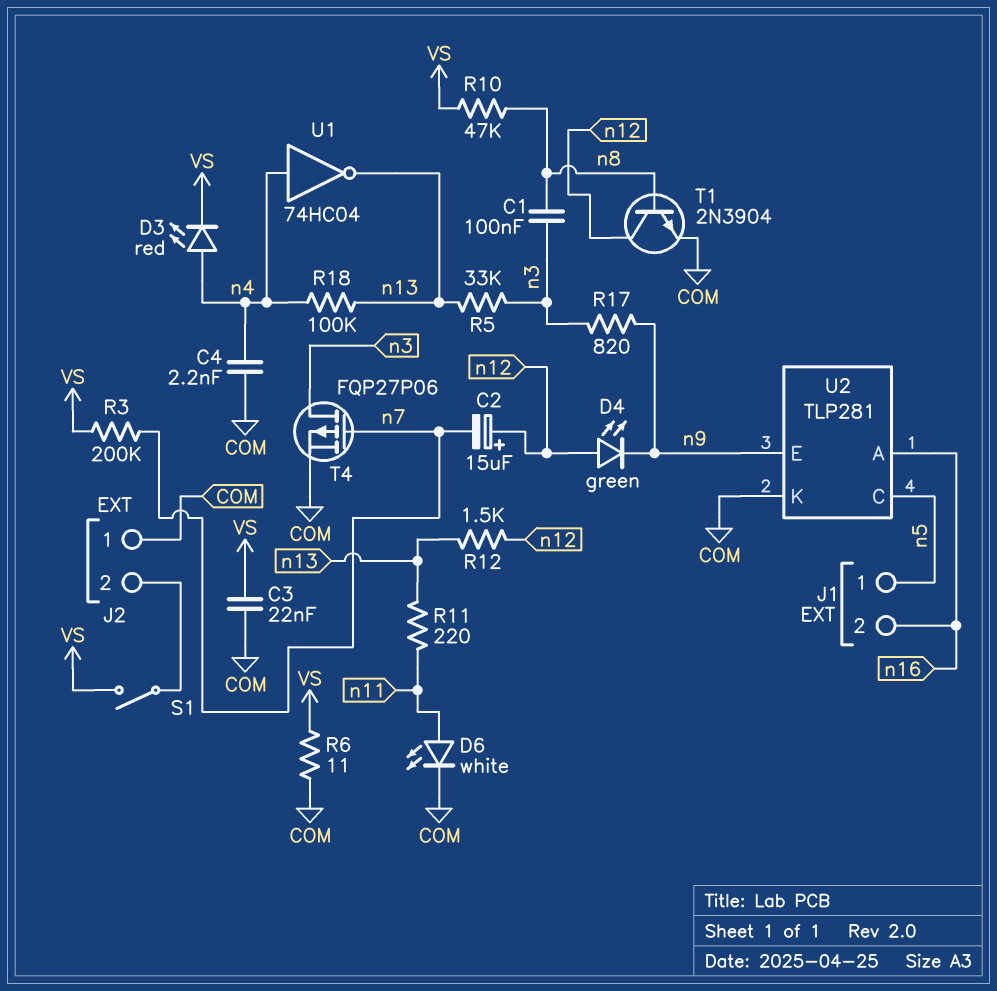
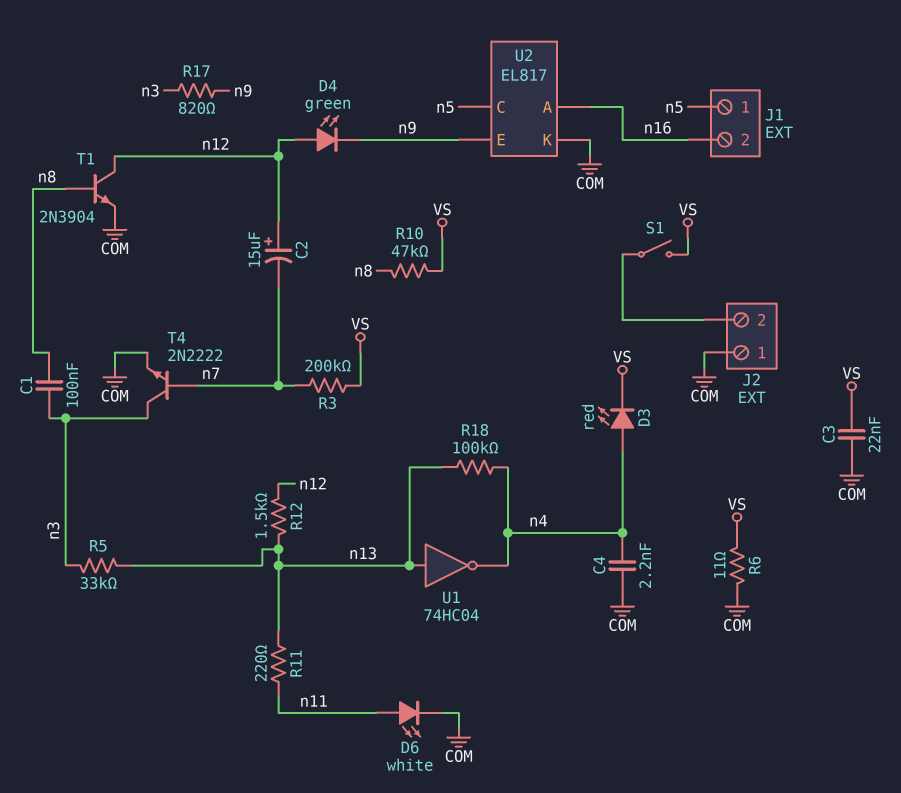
T4: PMOS FQP27P06 (G n7, D n3, S COM) -> NPN 2N2222 (B n7, C n3, E COM)
U1: NOT 74HC04 (in n4, out n13) -> NOT 74HC04 (in n13, out n4)
U2: TLP281 -> EL817

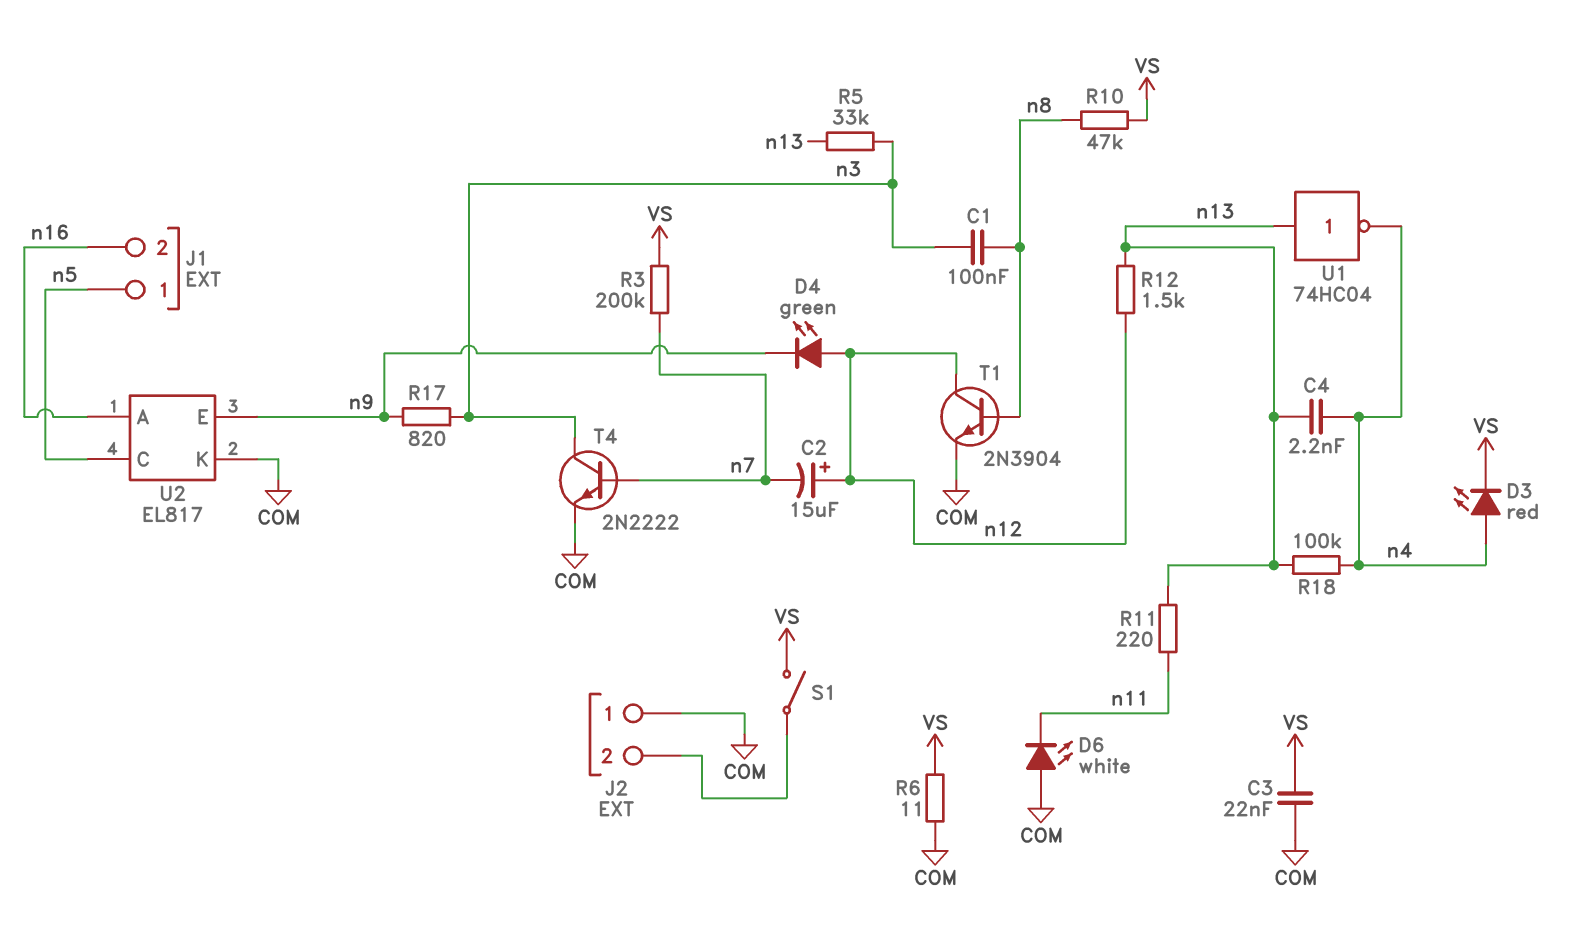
C4: 2.2nF (COM, n4) -> 2.2nF (n4, n13)
D6: LED white (A n11, K COM) -> LED white (A COM, K n11)

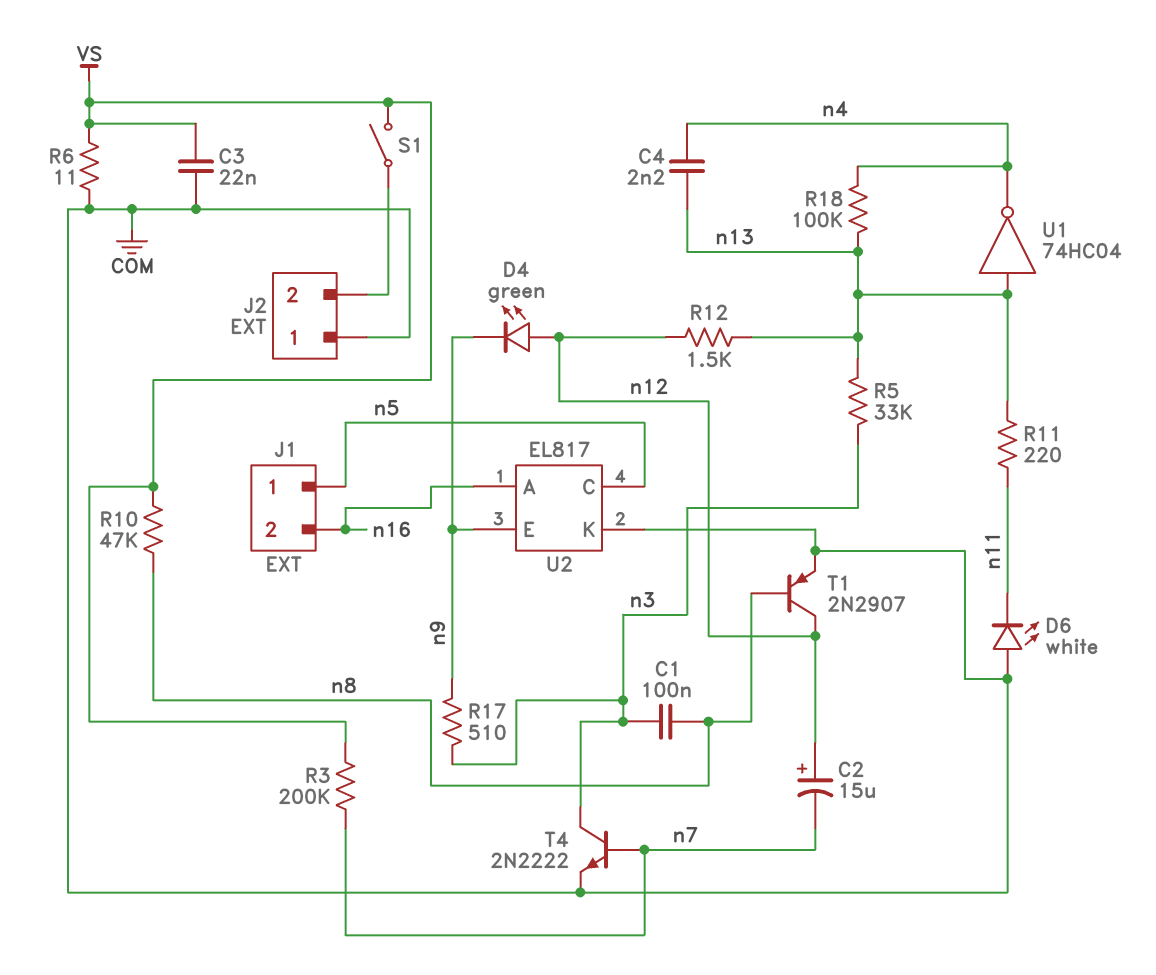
D3: LED red (A n4, K VS) -> none
R17: 820 (n3, n9) -> 510 (n3, n9)
T1: NPN 2N3904 (B n8, C n12, E COM) -> PNP 2N2907 (B n8, C n12, E COM)

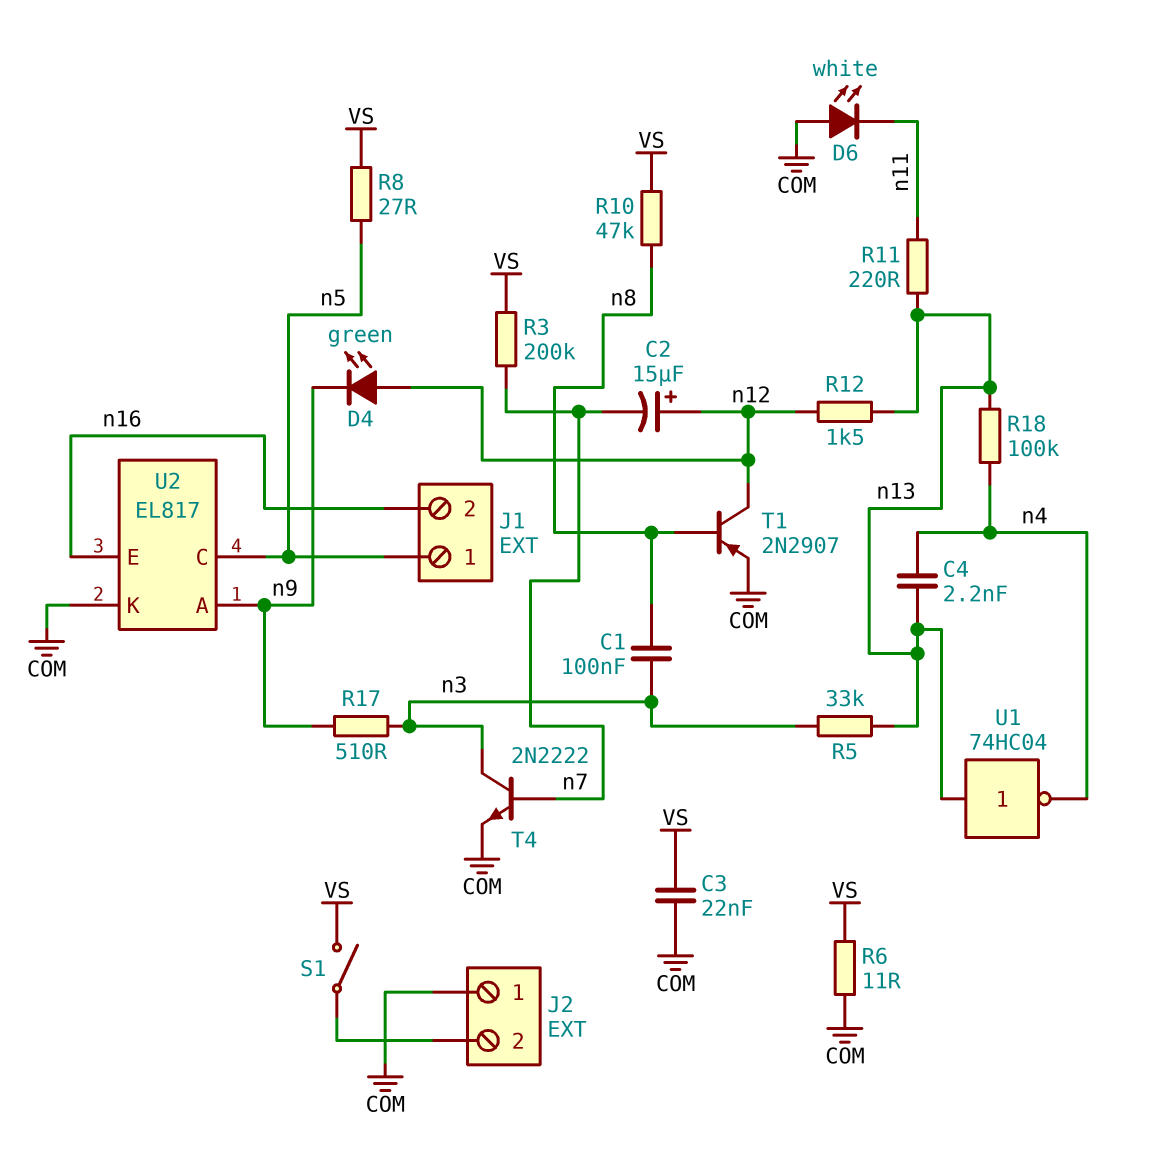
R8: none -> 27 (VS, n5)
U2 pin A: n16 -> n9
U2 pin E: n9 -> n16

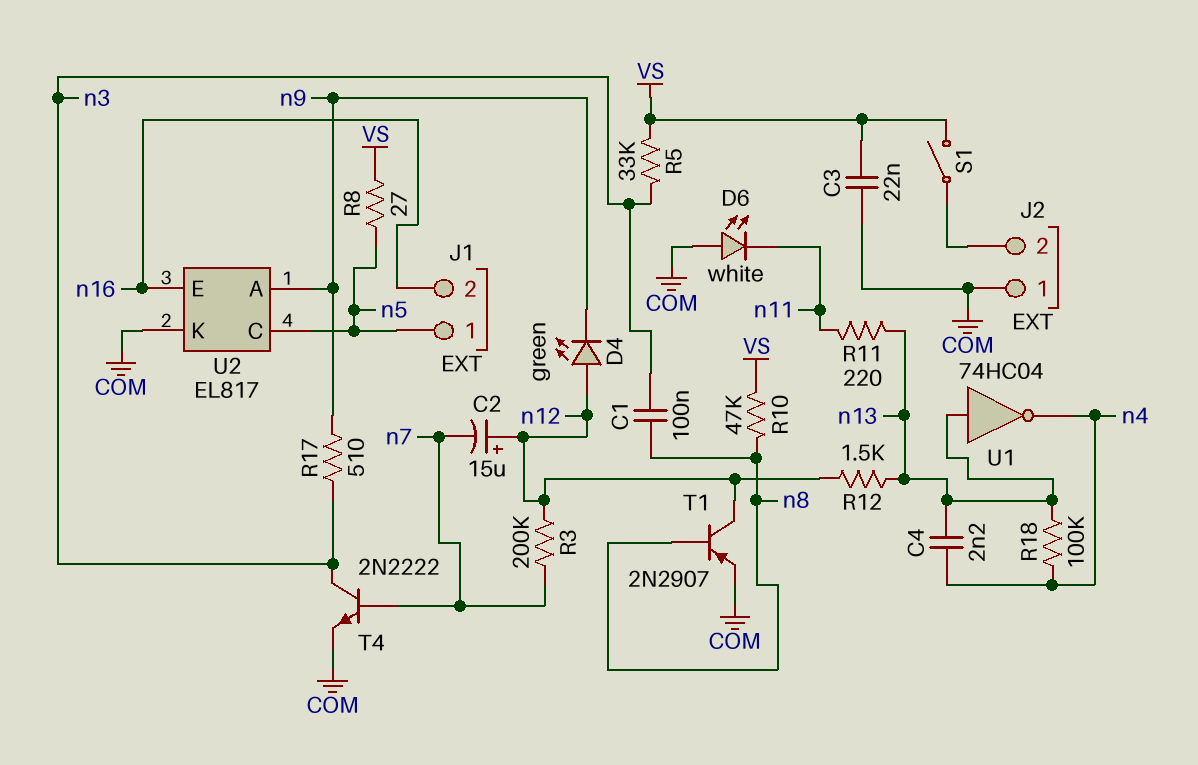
R3: 200k (VS, n7) -> 200k (n7, n12)
R5: 33k (n3, n13) -> 33k (VS, n3)
R6: 11 (COM, VS) -> none

